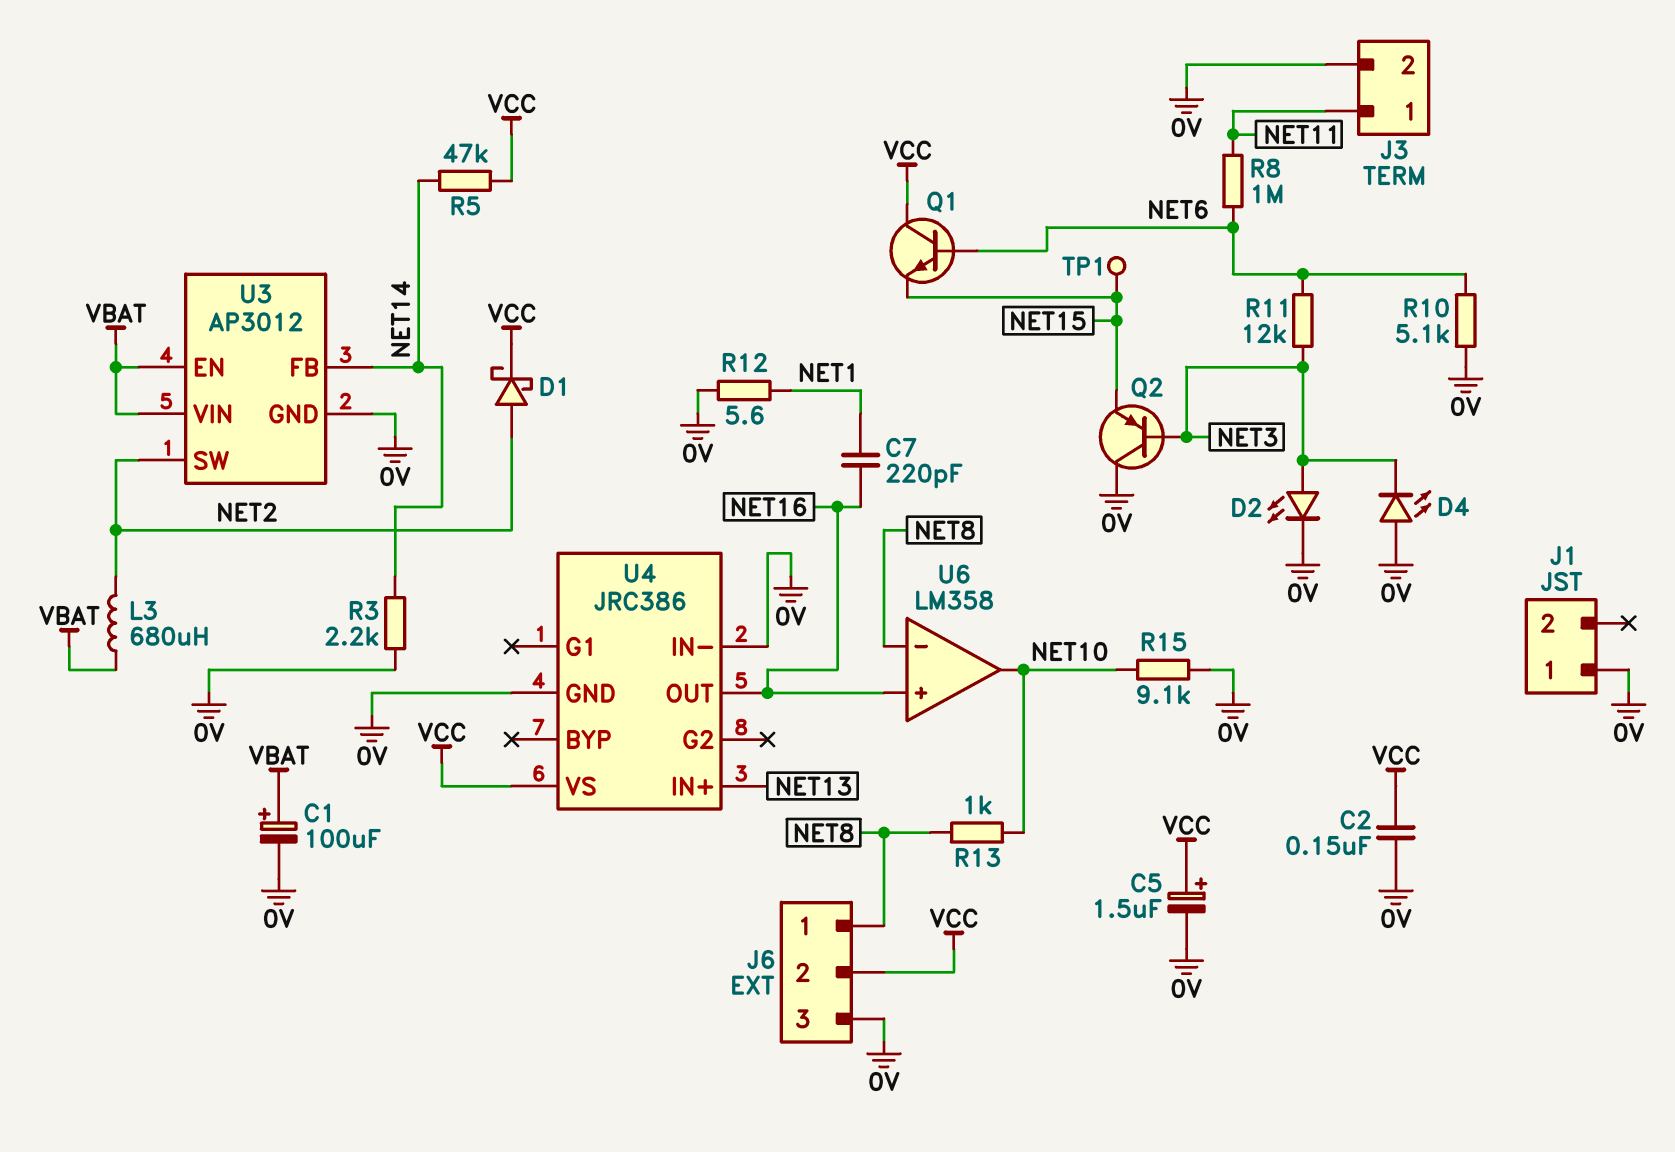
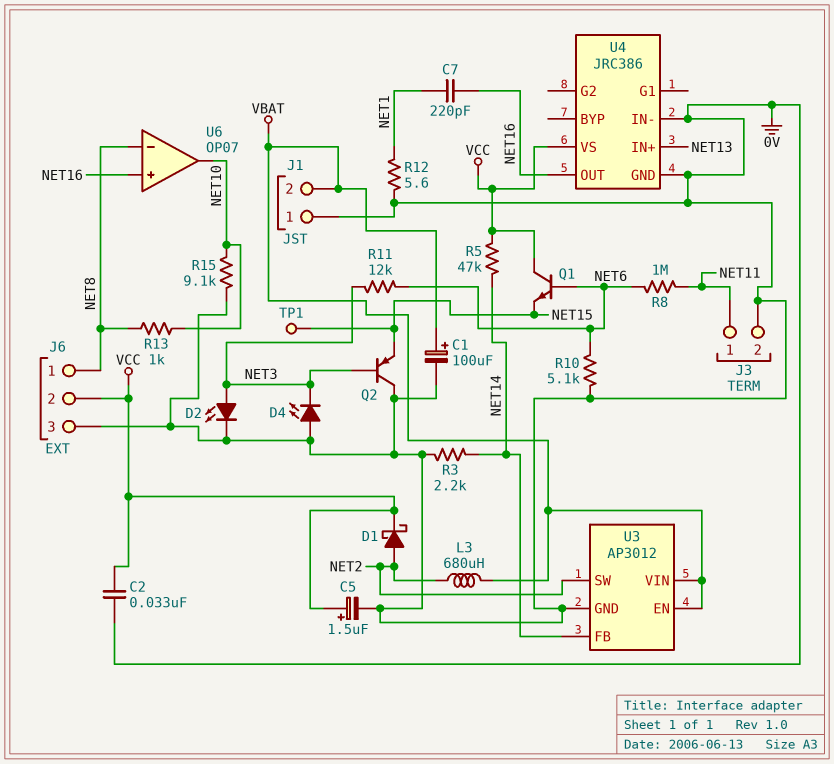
C2: 150nF (0V, VCC) -> 33nF (0V, VCC)
J1 pin 2: none -> VBAT
U6: LM358 -> OP07

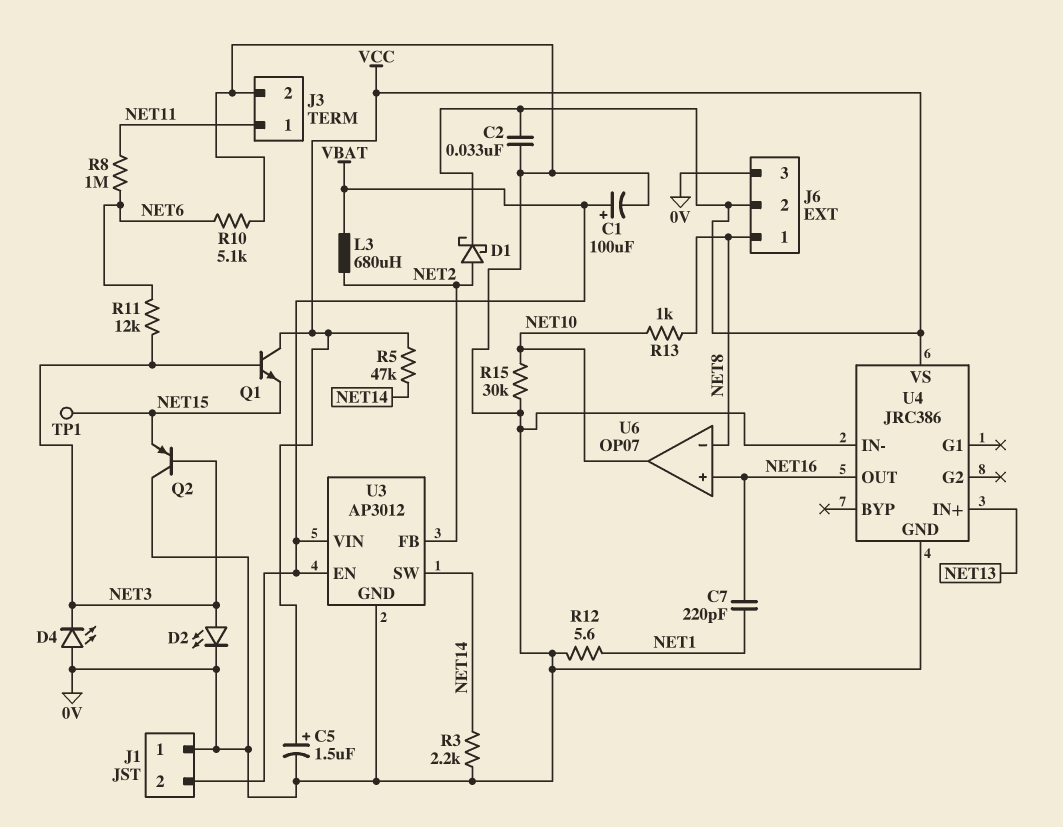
Q1: NPN (B NET6, C VCC, E NET15) -> NPN (B NET3, C VCC, E NET15)
R15: 9.1k (0V, NET10) -> 30k (0V, NET10)
U3 pin FB: NET14 -> NET2
U3 pin SW: NET2 -> NET14

